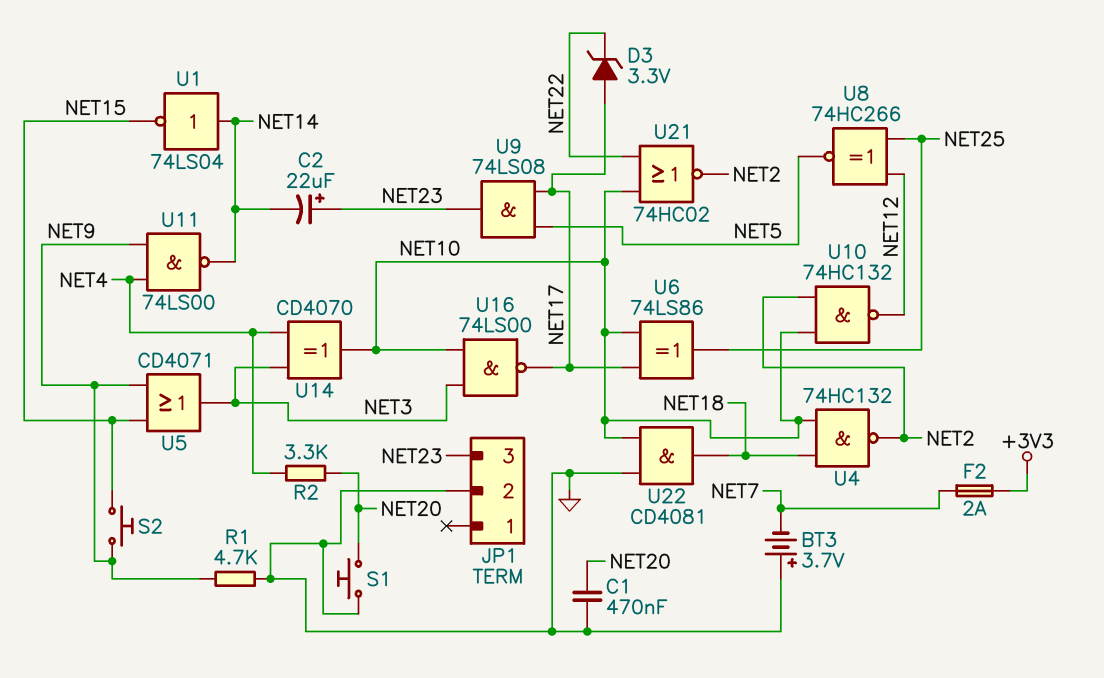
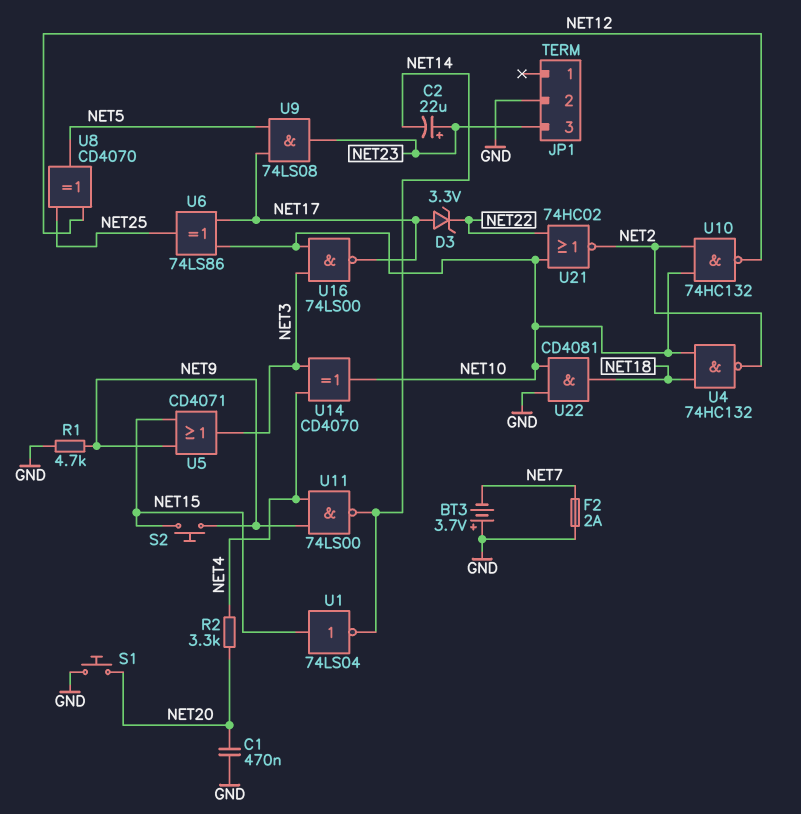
F2: 2A (+3V3, NET7) -> 2A (GND, NET7)
U1: NOT 74LS04 (in NET14, out NET15) -> NOT 74LS04 (in NET15, out NET14)
U8: XNOR 74HC266 (in NET12, in NET25, out NET5) -> XOR CD4070 (in NET12, in NET25, out NET5)

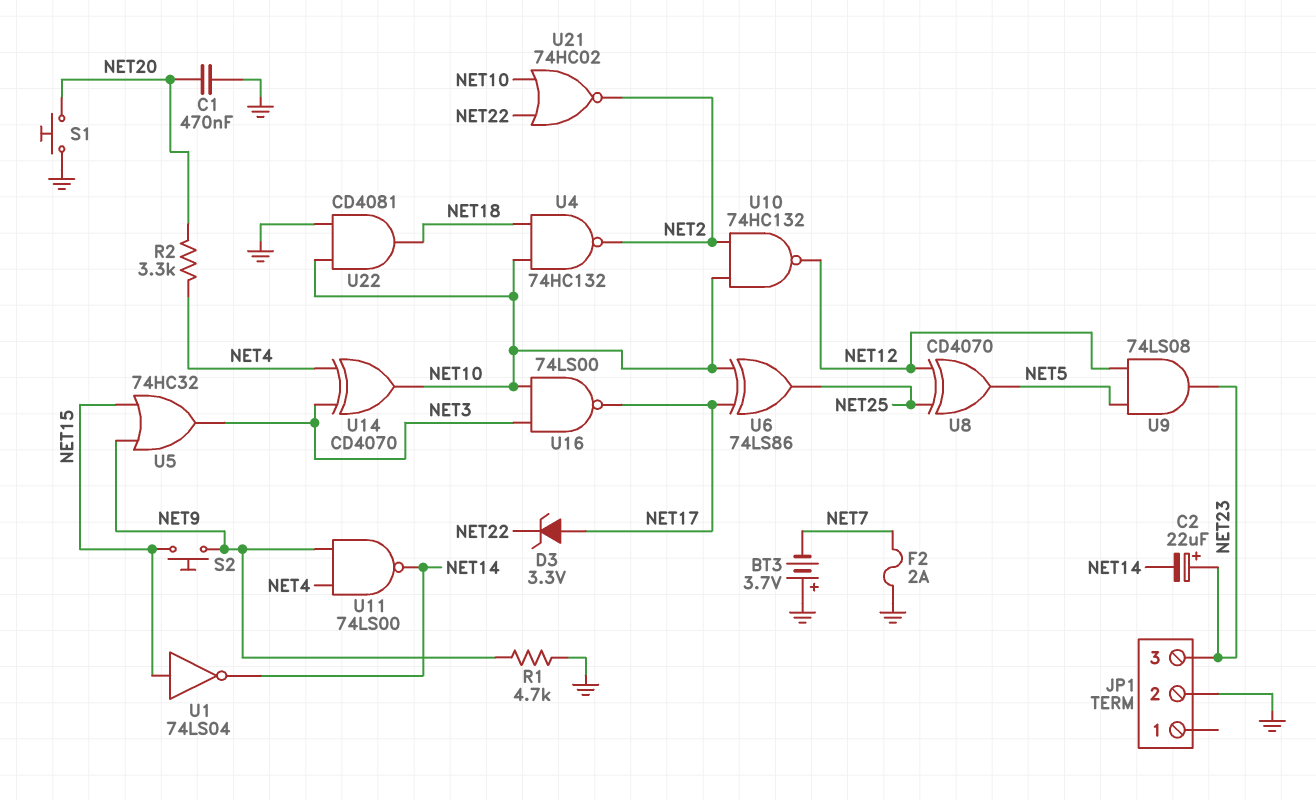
U5: OR CD4071 (in NET9, in NET15, out NET3) -> OR 74HC32 (in NET9, in NET15, out NET3)
U9: AND 74LS08 (in NET5, in NET17, out NET23) -> AND 74LS08 (in NET5, in NET12, out NET23)

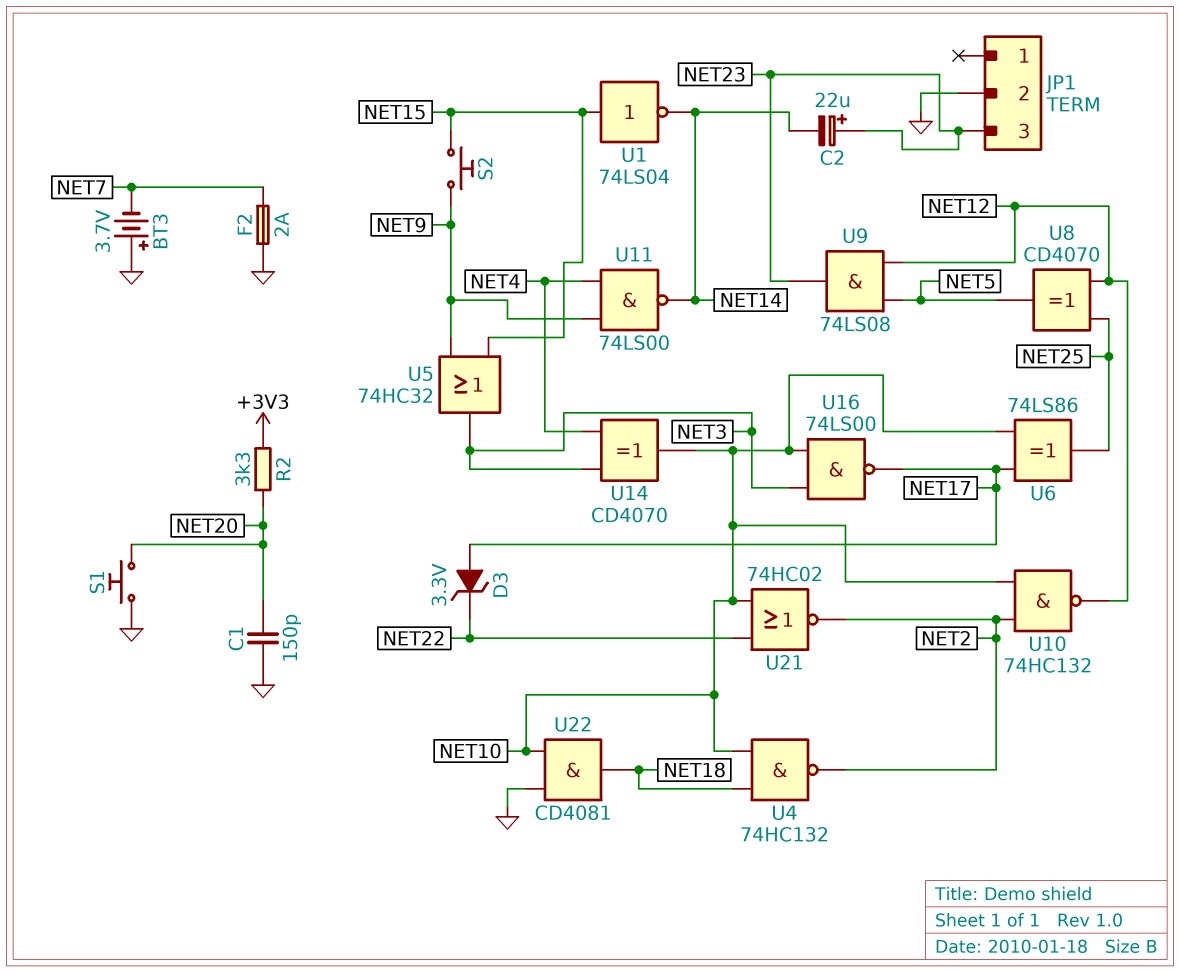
C1: 470nF (GND, NET20) -> 150pF (GND, NET20)
R1: 4.7k (GND, NET9) -> none
R2: 3.3k (NET4, NET20) -> 3.3k (+3V3, NET20)

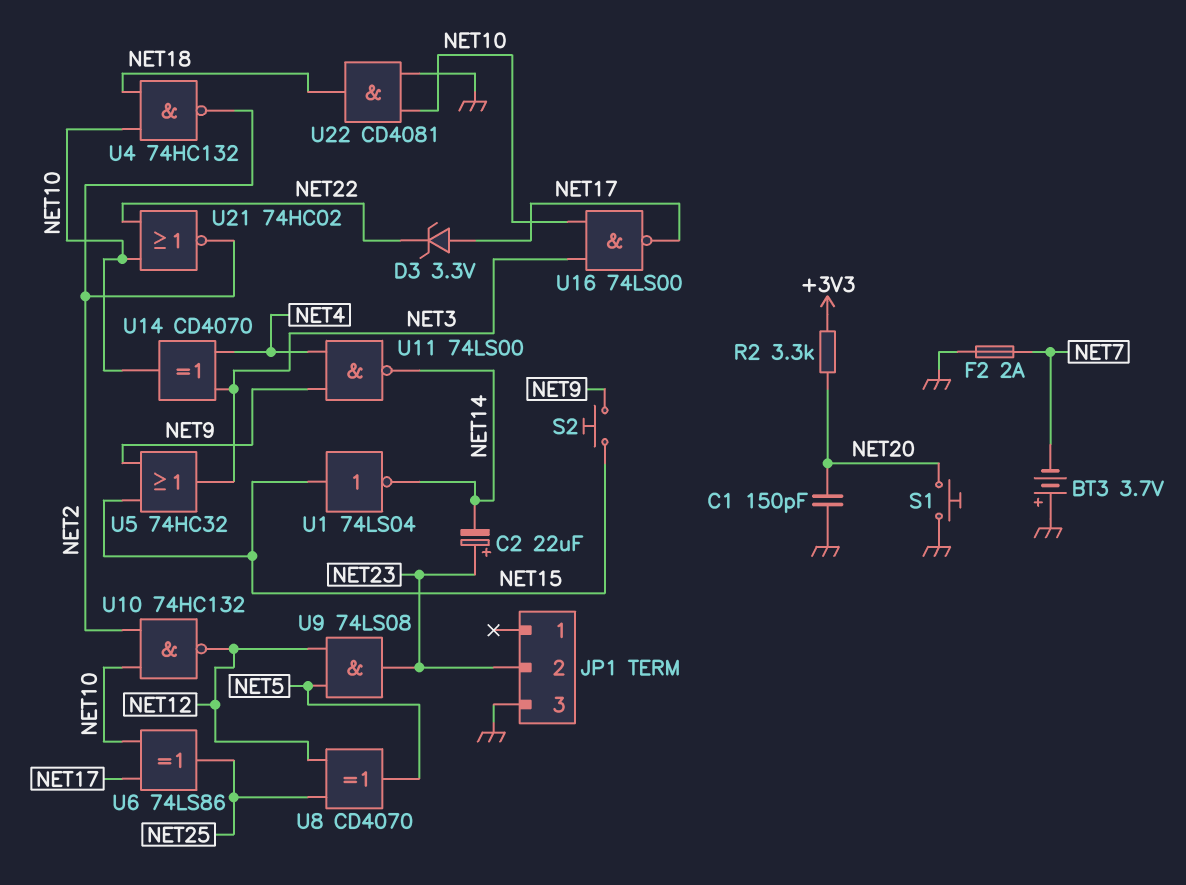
JP1 pin 2: GND -> NET23
JP1 pin 3: NET23 -> GND

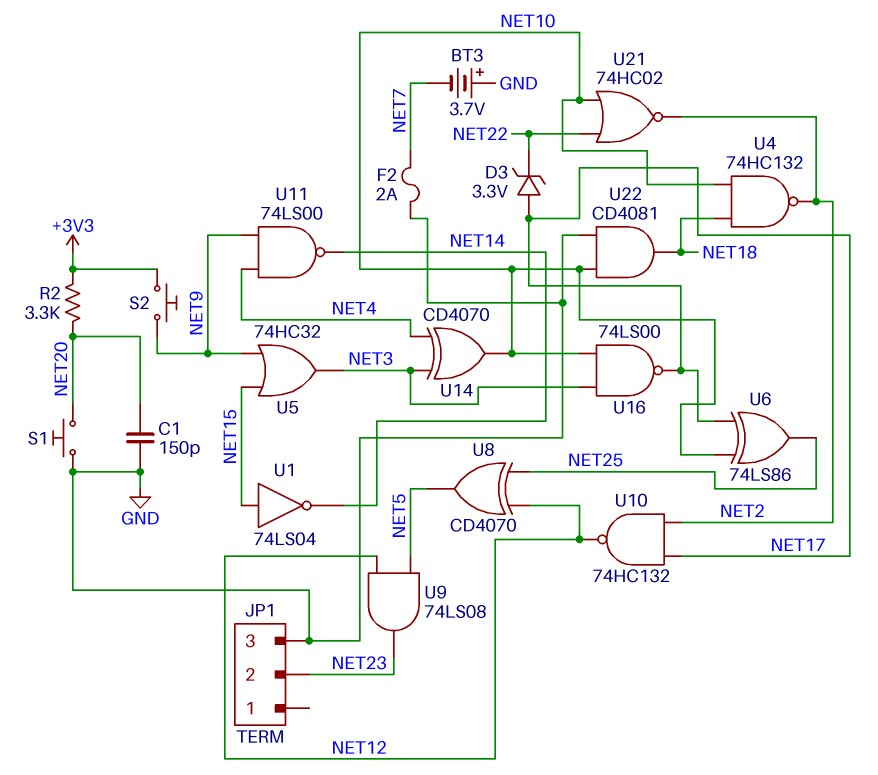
C2: 22uF (plus NET23, minus NET14) -> none
S2: button (NET9, NET15) -> button (+3V3, NET9)
U10: NAND 74HC132 (in NET2, in NET10, out NET12) -> NAND 74HC132 (in NET2, in NET17, out NET12)

